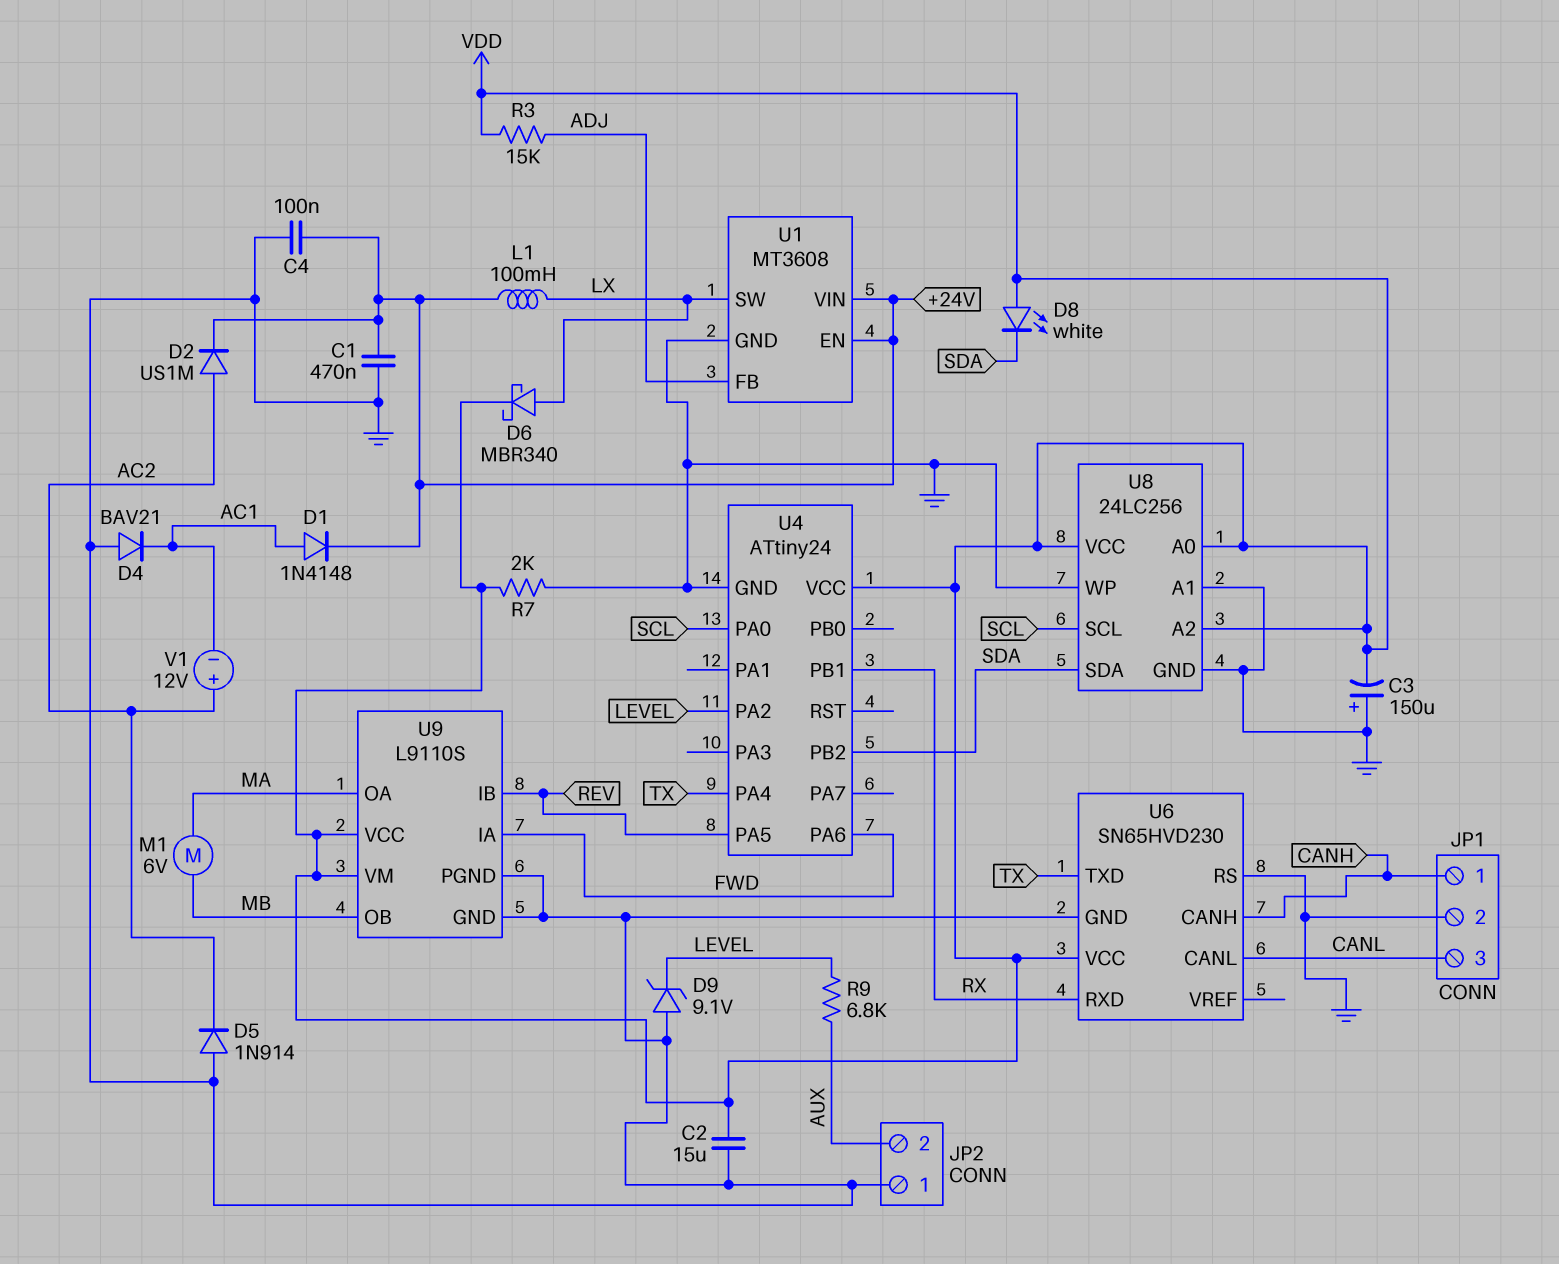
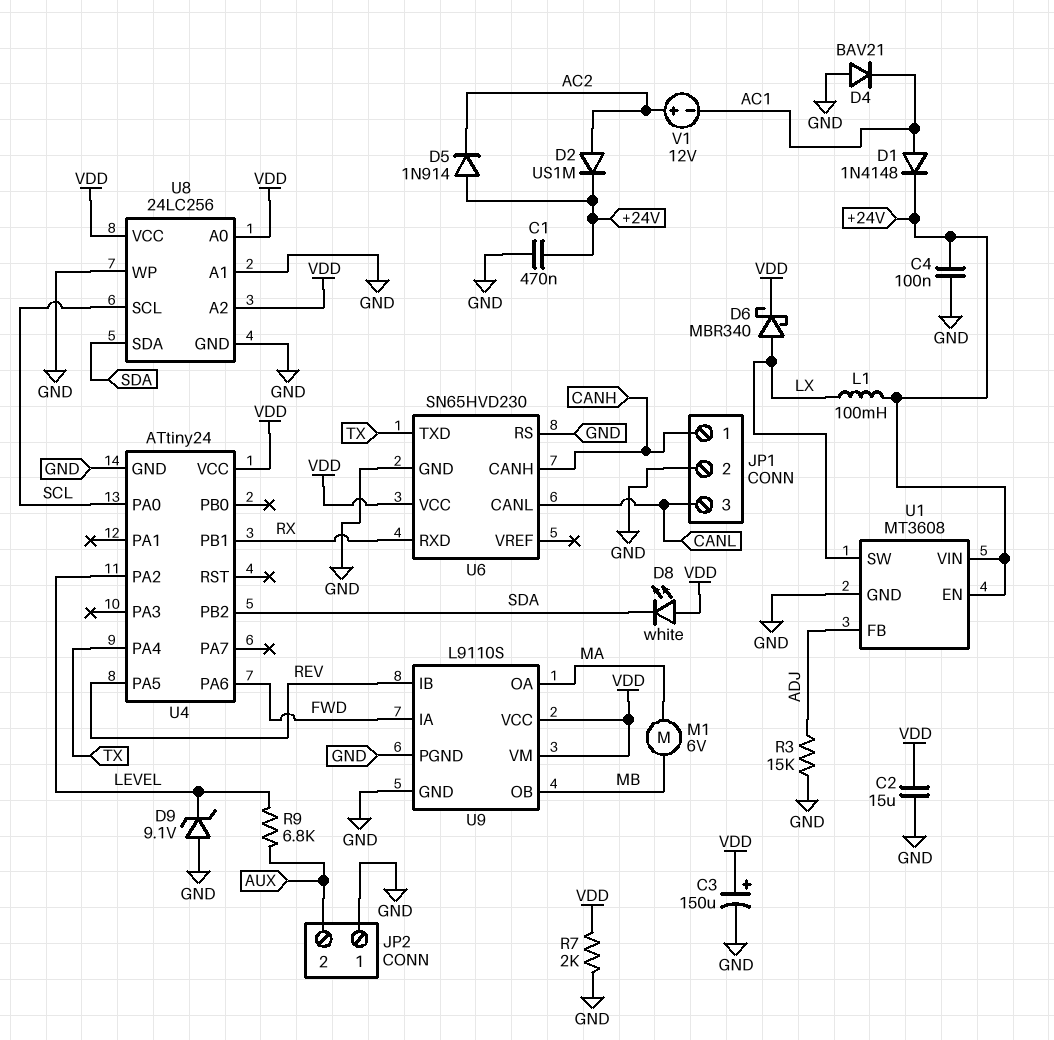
C3: 150uF (plus GND, minus VDD) -> 150uF (plus VDD, minus GND)
D5: diode 1N914 (A GND, K AC2) -> diode 1N914 (A +24V, K AC2)
R3: 15k (ADJ, VDD) -> 15k (ADJ, GND)

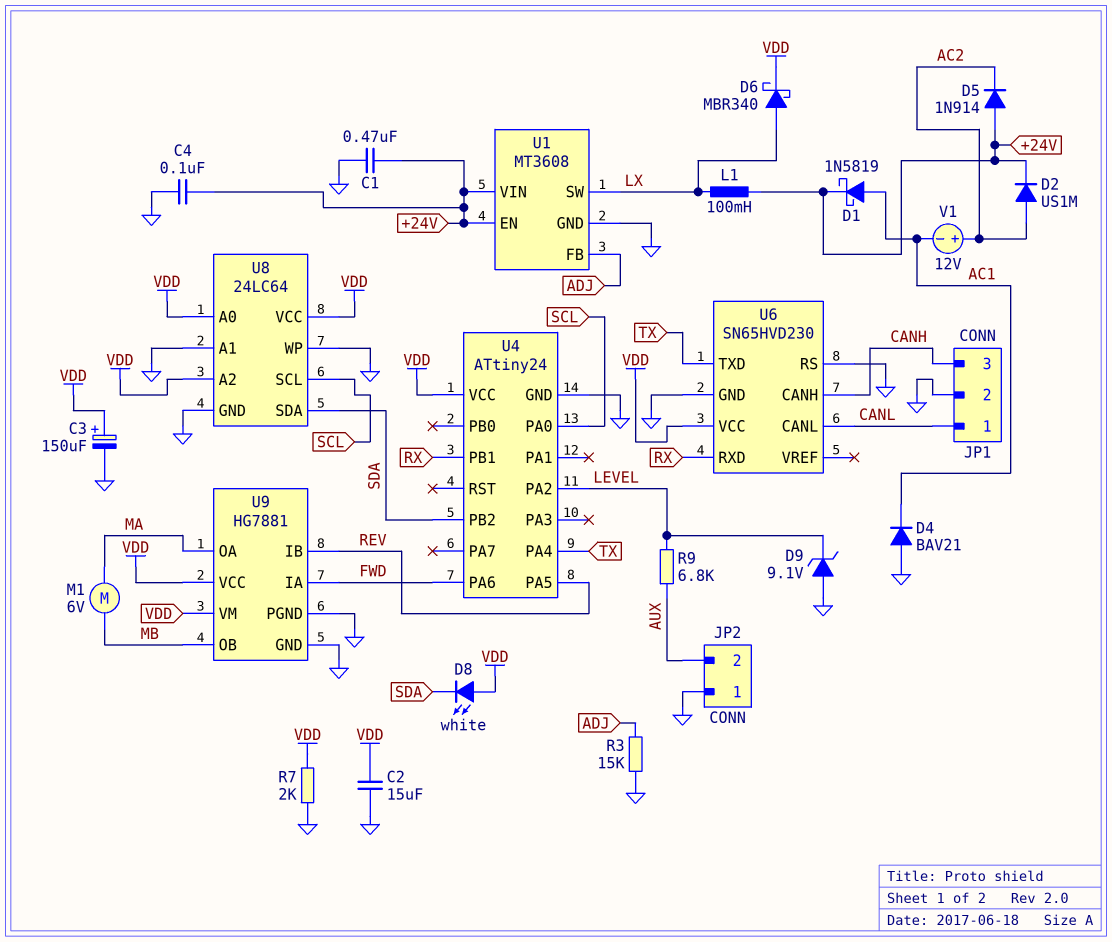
D1: diode 1N4148 (A AC1, K +24V) -> schottky 1N5819 (A AC1, K +24V)
JP1 pin 1: CANH -> CANL
JP1 pin 3: CANL -> CANH
U8: 24LC256 -> 24LC64
U9: L9110S -> HG7881

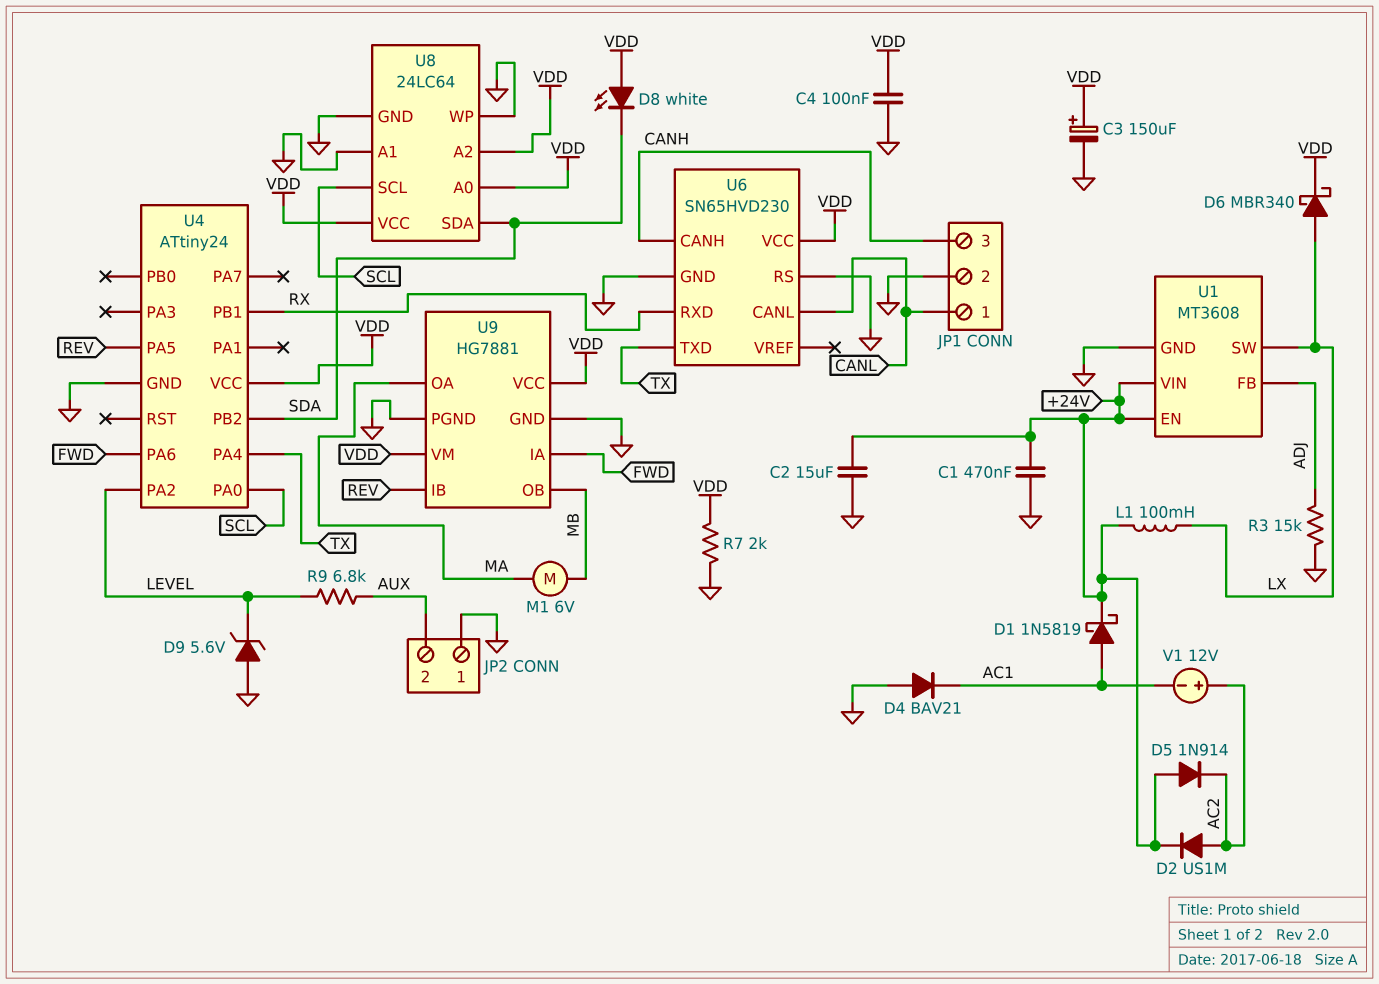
C2: 15uF (GND, VDD) -> 15uF (+24V, GND)
C4: 100nF (+24V, GND) -> 100nF (GND, VDD)
D9: zener 9.1V (A GND, K LEVEL) -> zener 5.6V (A GND, K LEVEL)

